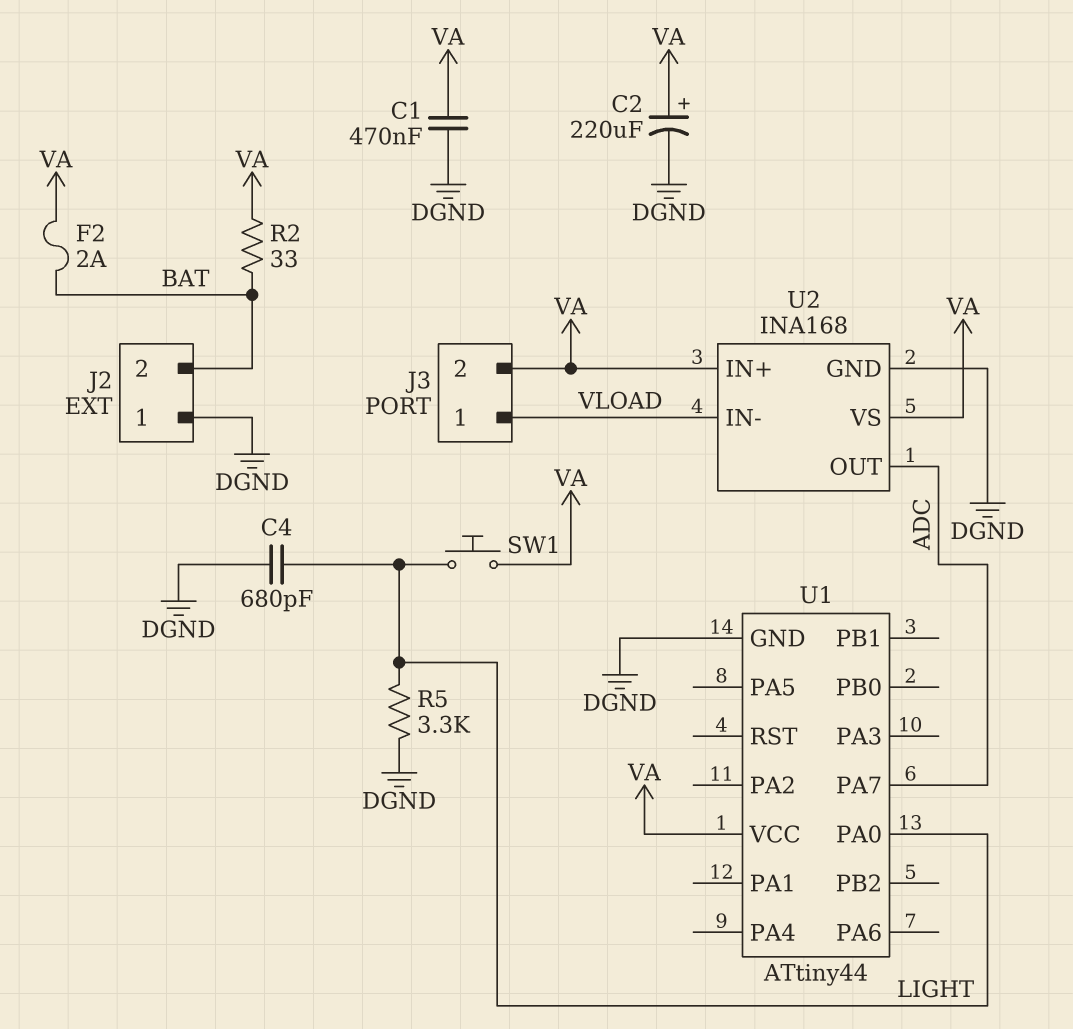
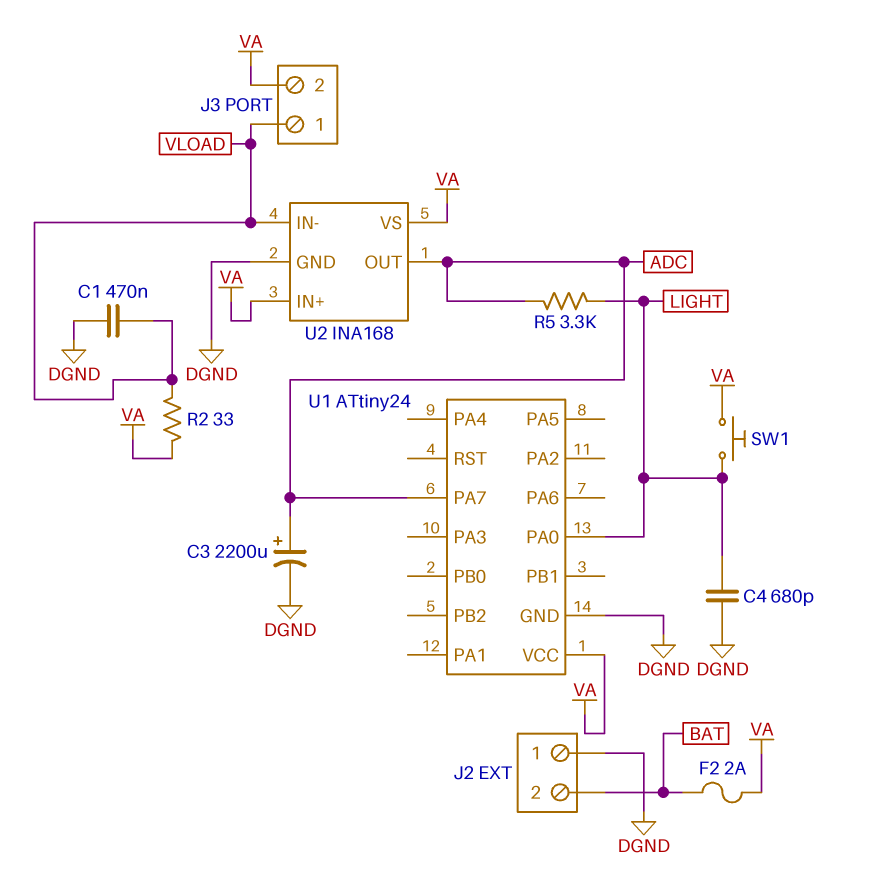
C1: 470nF (DGND, VA) -> 470nF (DGND, VLOAD)
C2: 220uF (plus VA, minus DGND) -> none
C3: none -> 2200uF (plus ADC, minus DGND)
R2: 33 (BAT, VA) -> 33 (VA, VLOAD)
R5: 3.3k (DGND, LIGHT) -> 3.3k (ADC, LIGHT)
U1: ATtiny44 -> ATtiny24

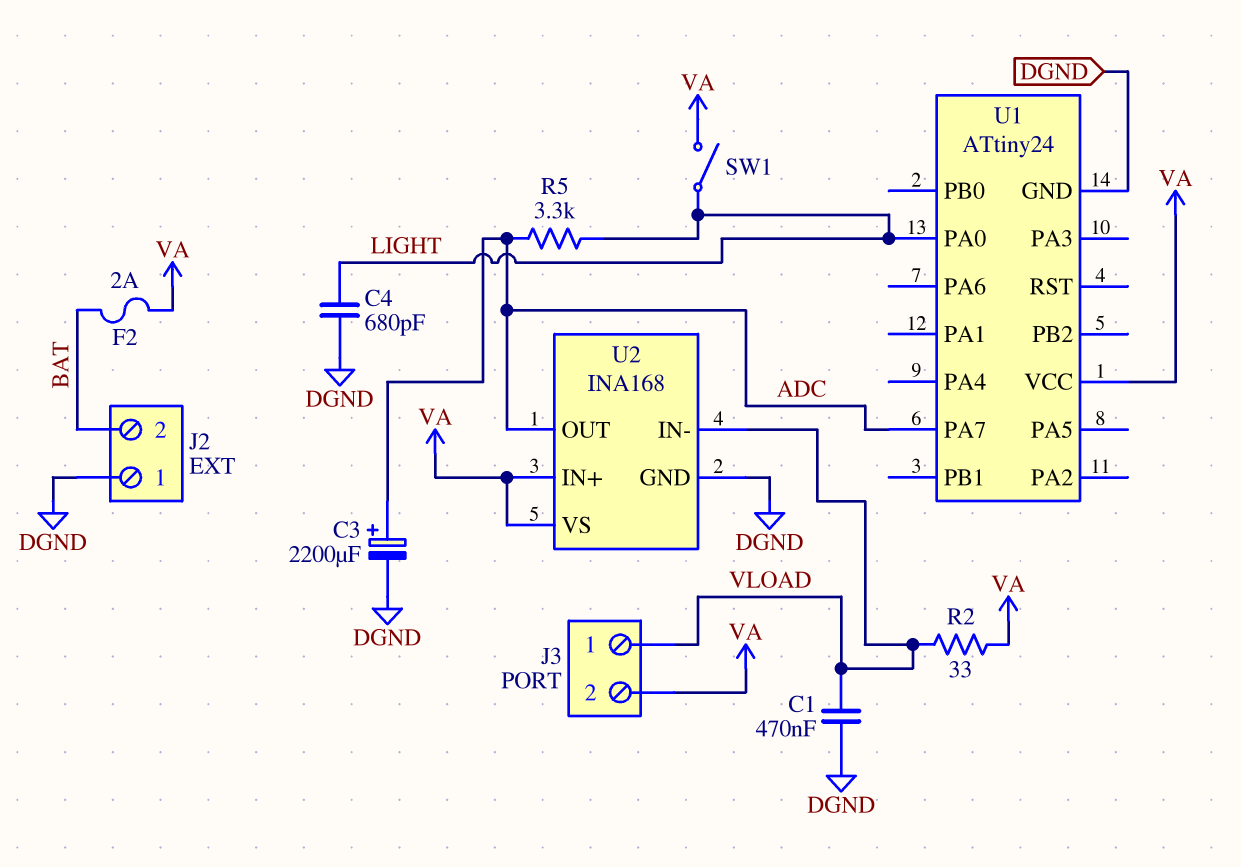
SW1: button (LIGHT, VA) -> switch (LIGHT, VA)

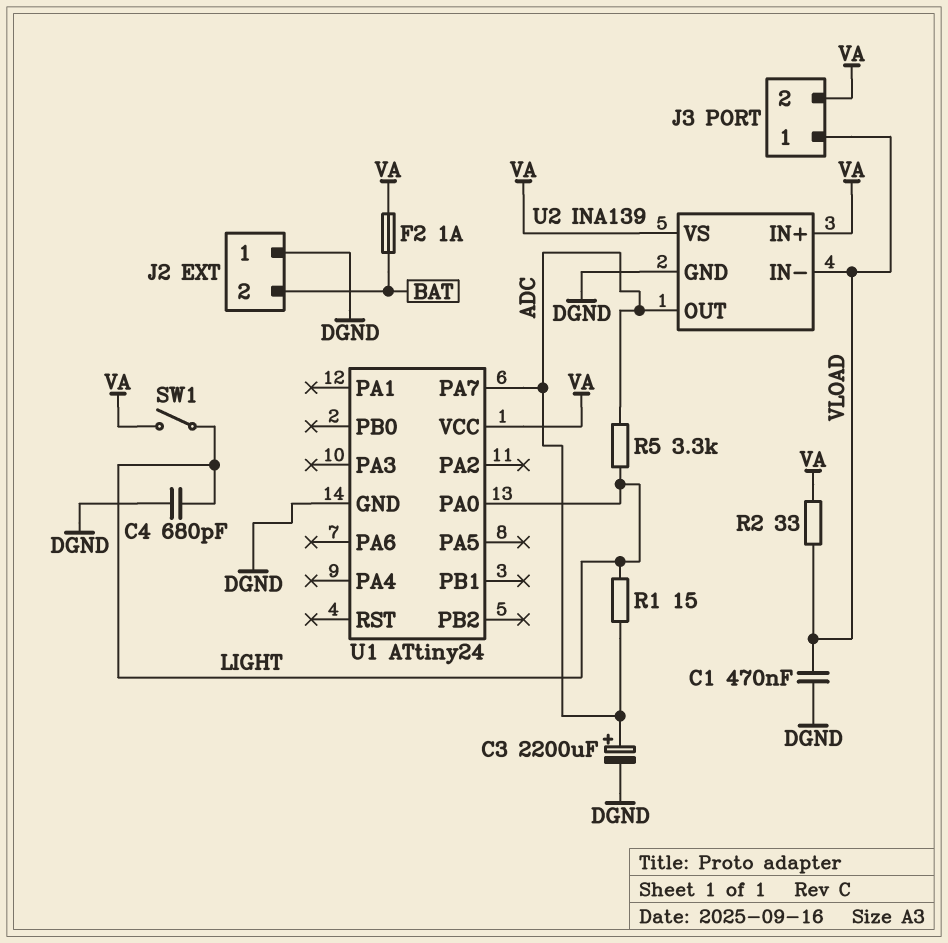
F2: 2A (BAT, VA) -> 1A (BAT, VA)
R1: none -> 15 (ADC, LIGHT)
U2: INA168 -> INA139

